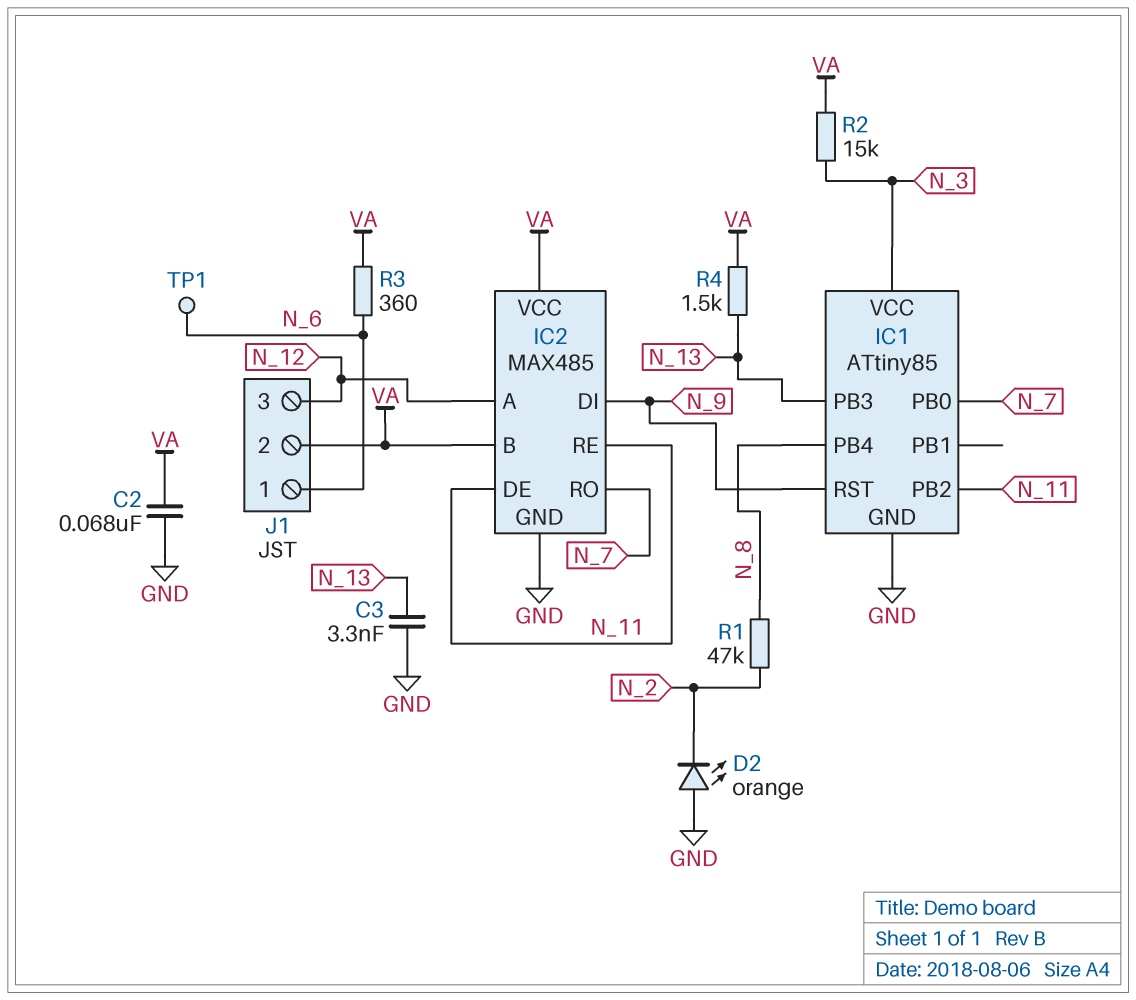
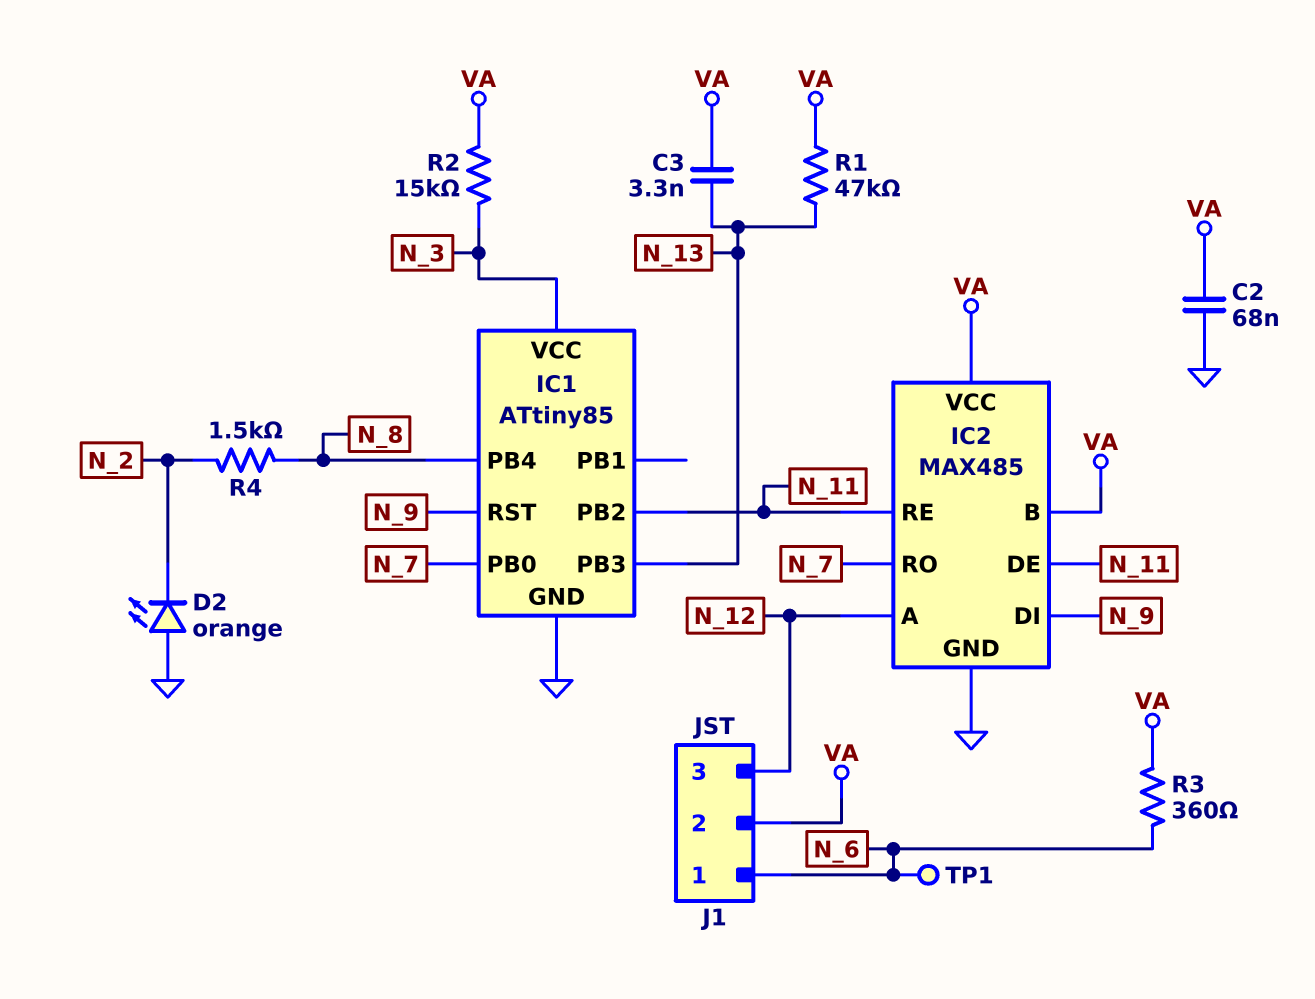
C3: 3.3nF (GND, N_13) -> 3.3nF (N_13, VA)
R1: 47k (N_2, N_8) -> 47k (N_13, VA)
R4: 1.5k (N_13, VA) -> 1.5k (N_2, N_8)

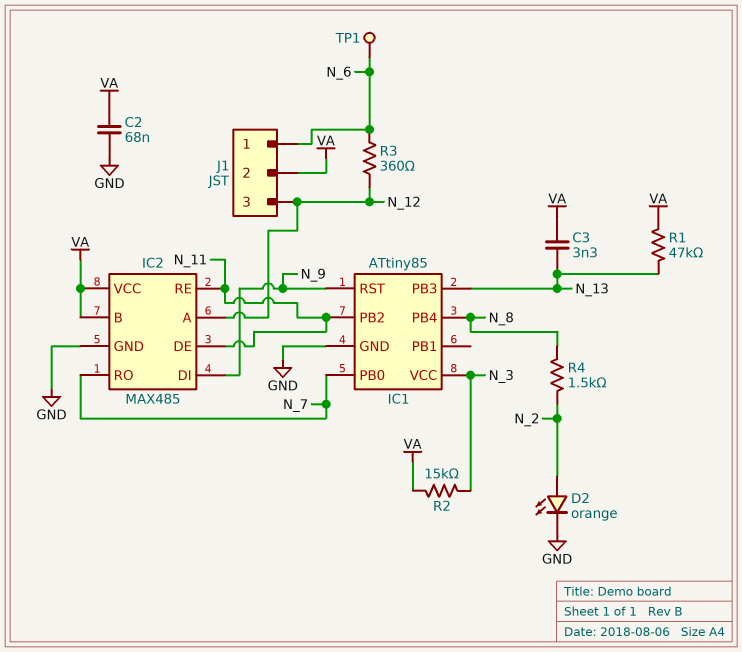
D2: LED orange (A GND, K N_2) -> LED orange (A N_2, K GND)
R3: 360 (N_6, VA) -> 360 (N_6, N_12)

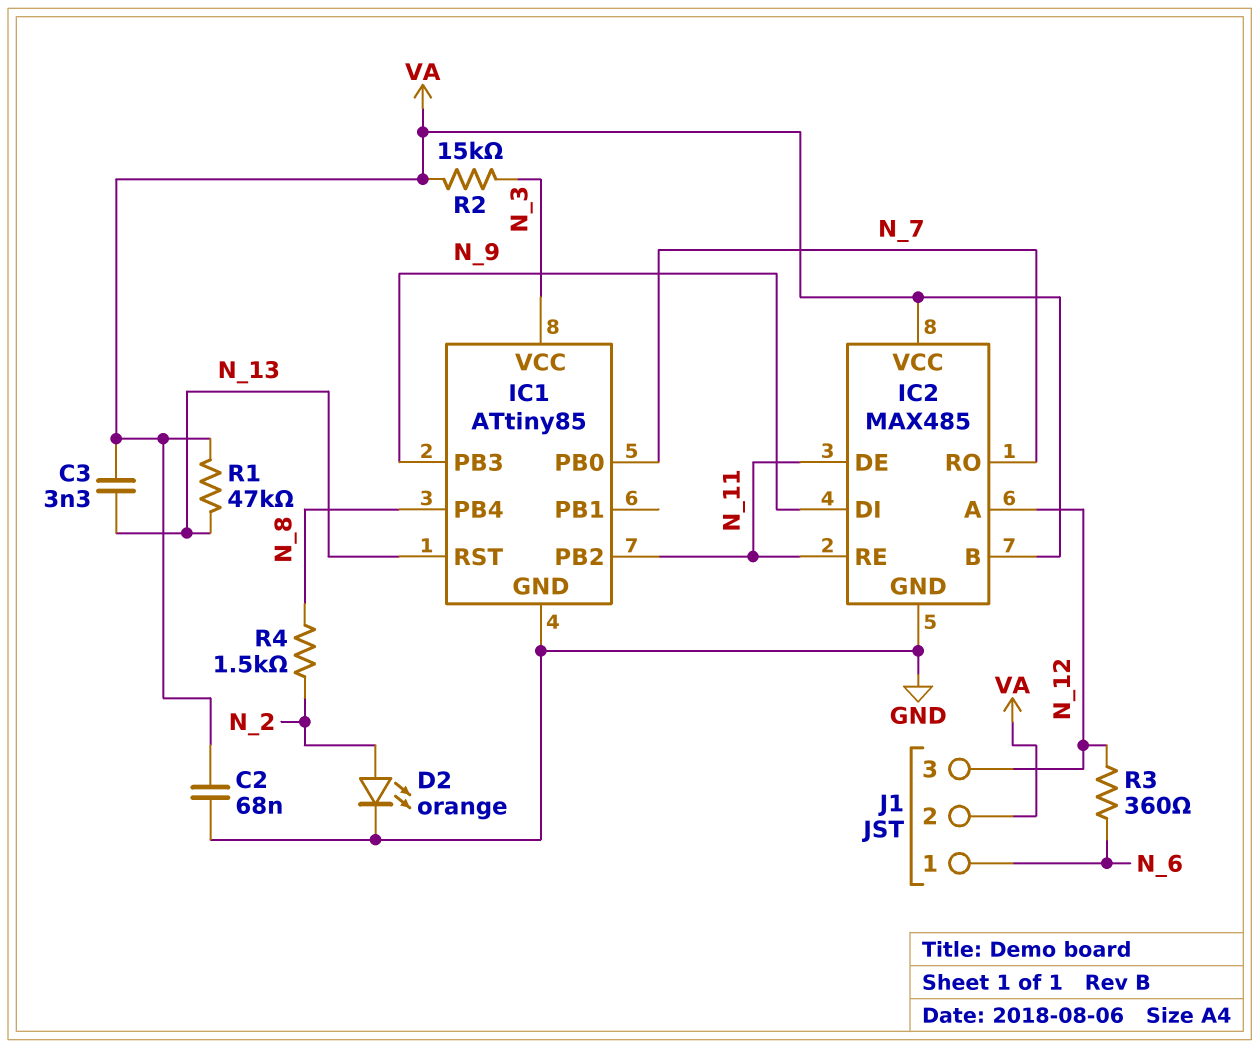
IC1 pin PB3: N_13 -> N_9
IC1 pin RST: N_9 -> N_13
TP1: test point (N_6) -> none

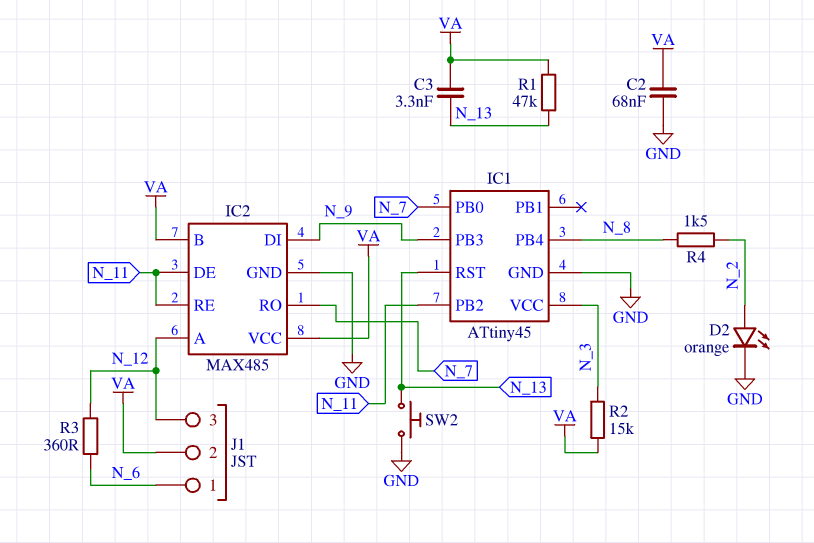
IC1: ATtiny85 -> ATtiny45
SW2: none -> button (GND, N_13)

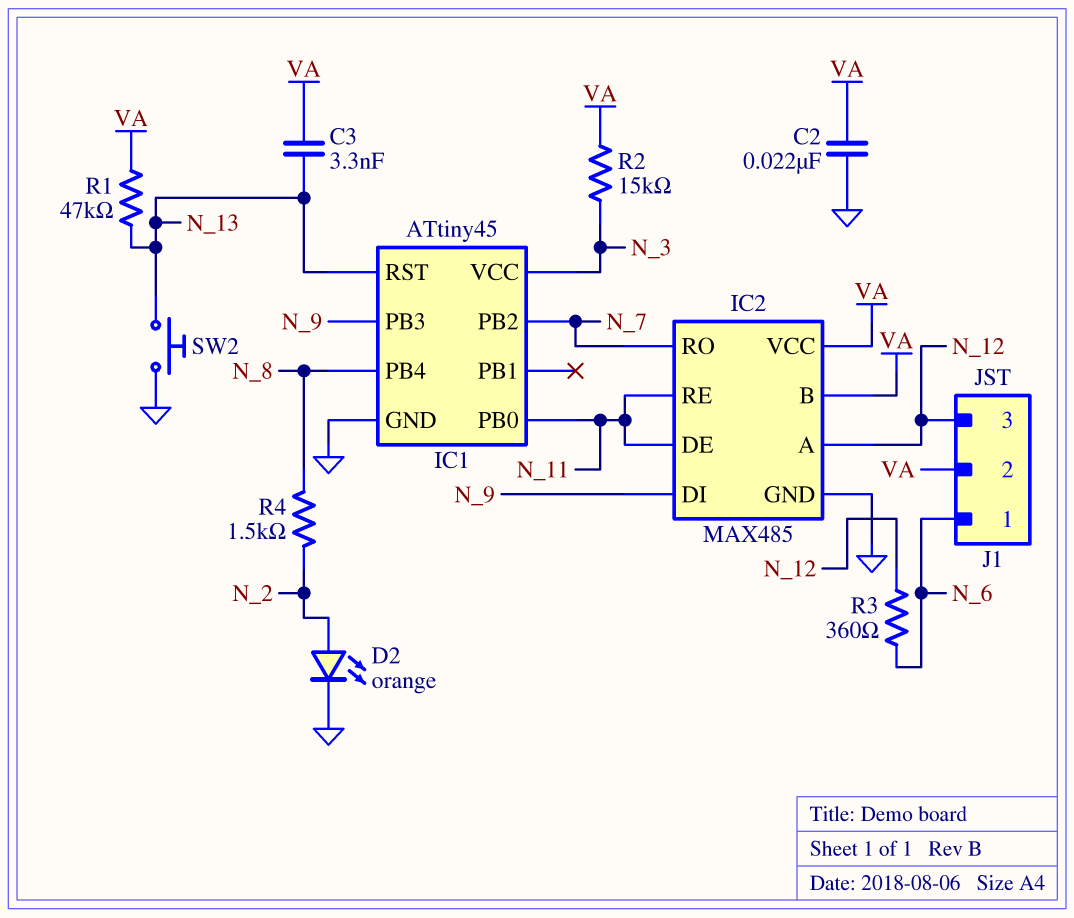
C2: 68nF (GND, VA) -> 22nF (GND, VA)
IC1 pin PB0: N_7 -> N_11
IC1 pin PB2: N_11 -> N_7

